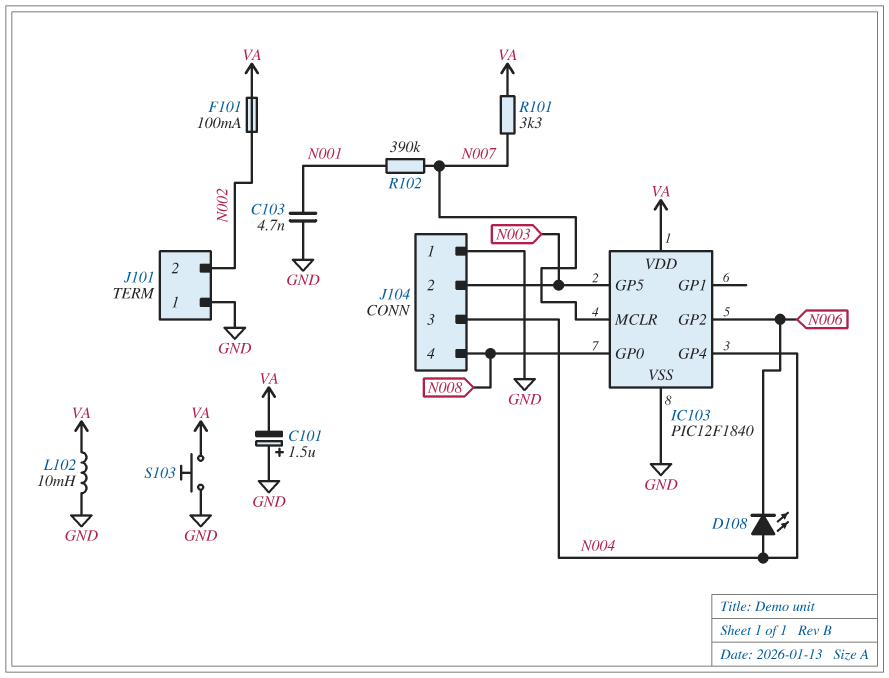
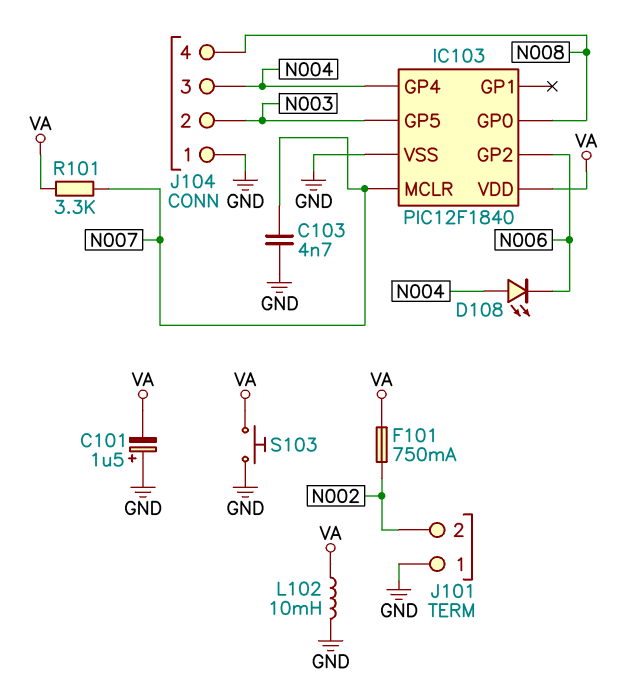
C103: 4.7nF (GND, N001) -> 4.7nF (GND, N007)
F101: 100mA (N002, VA) -> 750mA (N002, VA)
R102: 390k (N001, N007) -> none

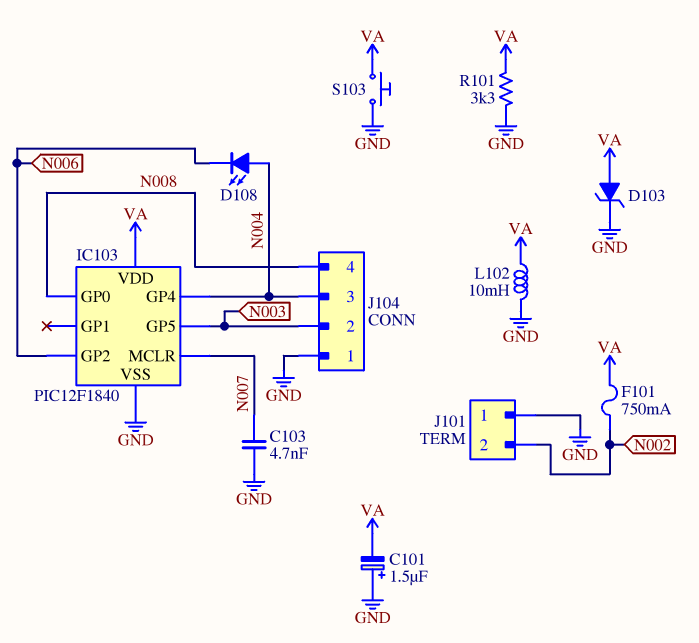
D103: none -> zener (A VA, K GND)
R101: 3.3k (N007, VA) -> 3.3k (GND, VA)

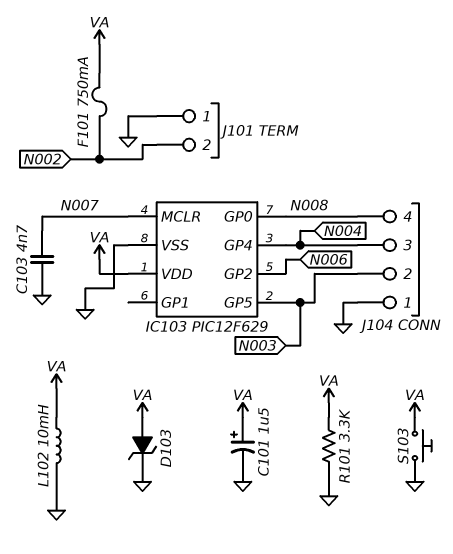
C101: 1.5uF (plus GND, minus VA) -> 1.5uF (plus VA, minus GND)
D108: LED (A N004, K N006) -> none
IC103: PIC12F1840 -> PIC12F629

